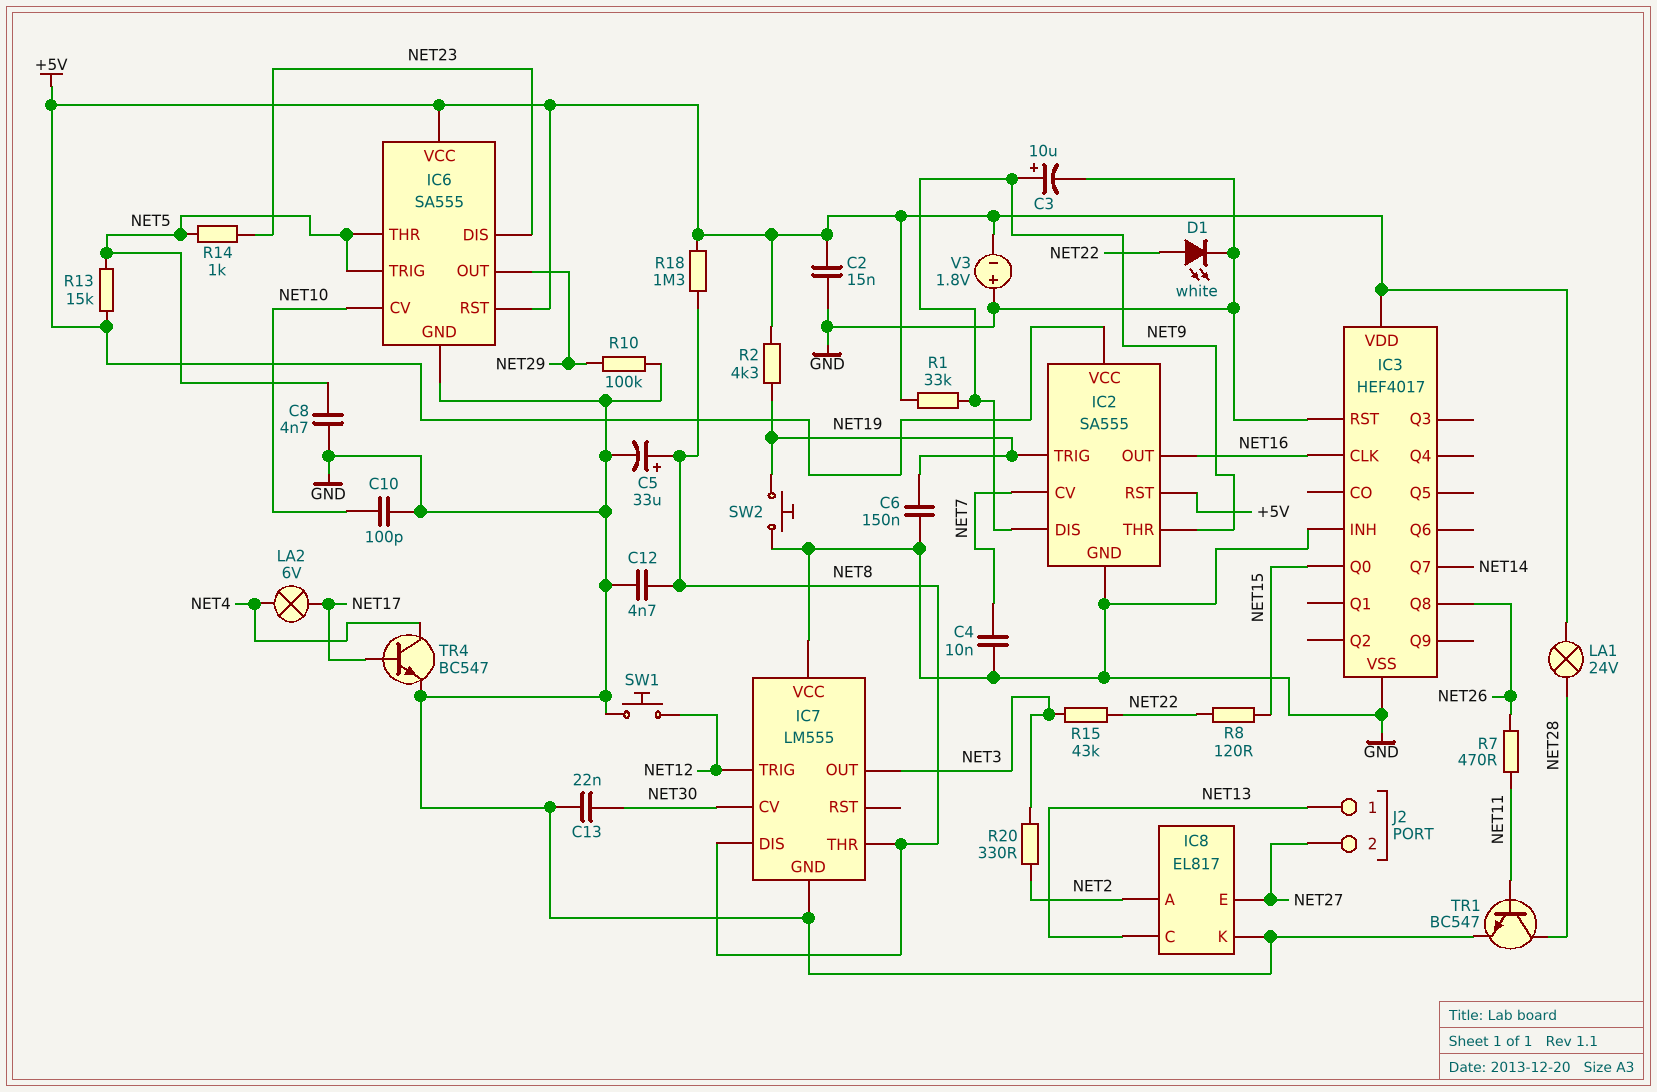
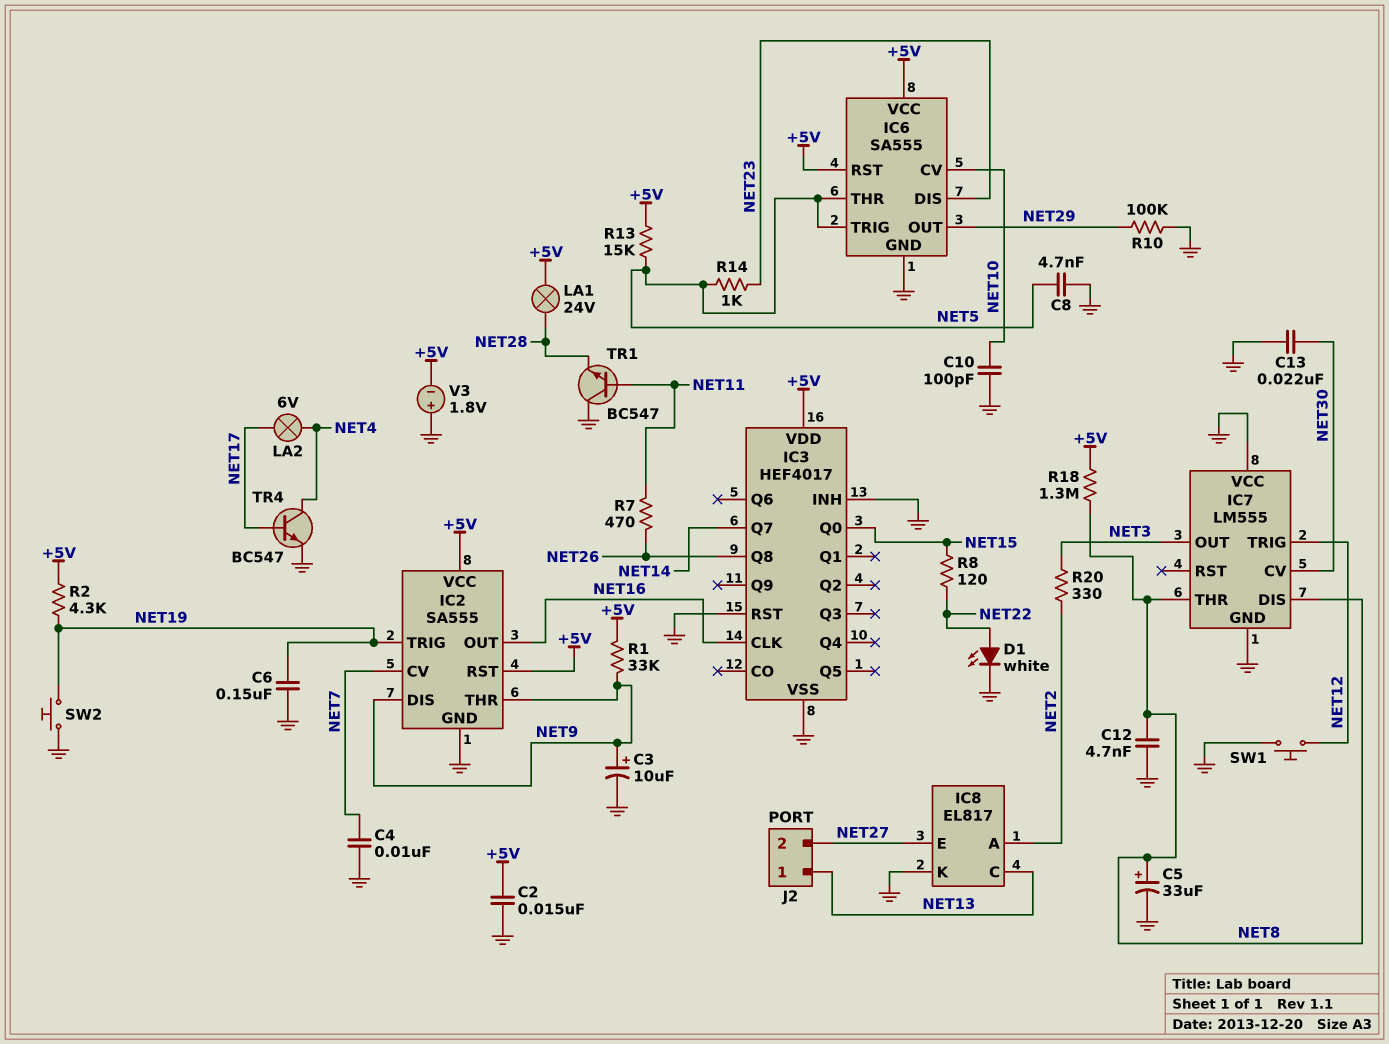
R15: 43k (NET3, NET22) -> none
TR1: NPN BC547 (B NET11, C NET28, E GND) -> NPN BC547 (B NET11, C GND, E NET28)

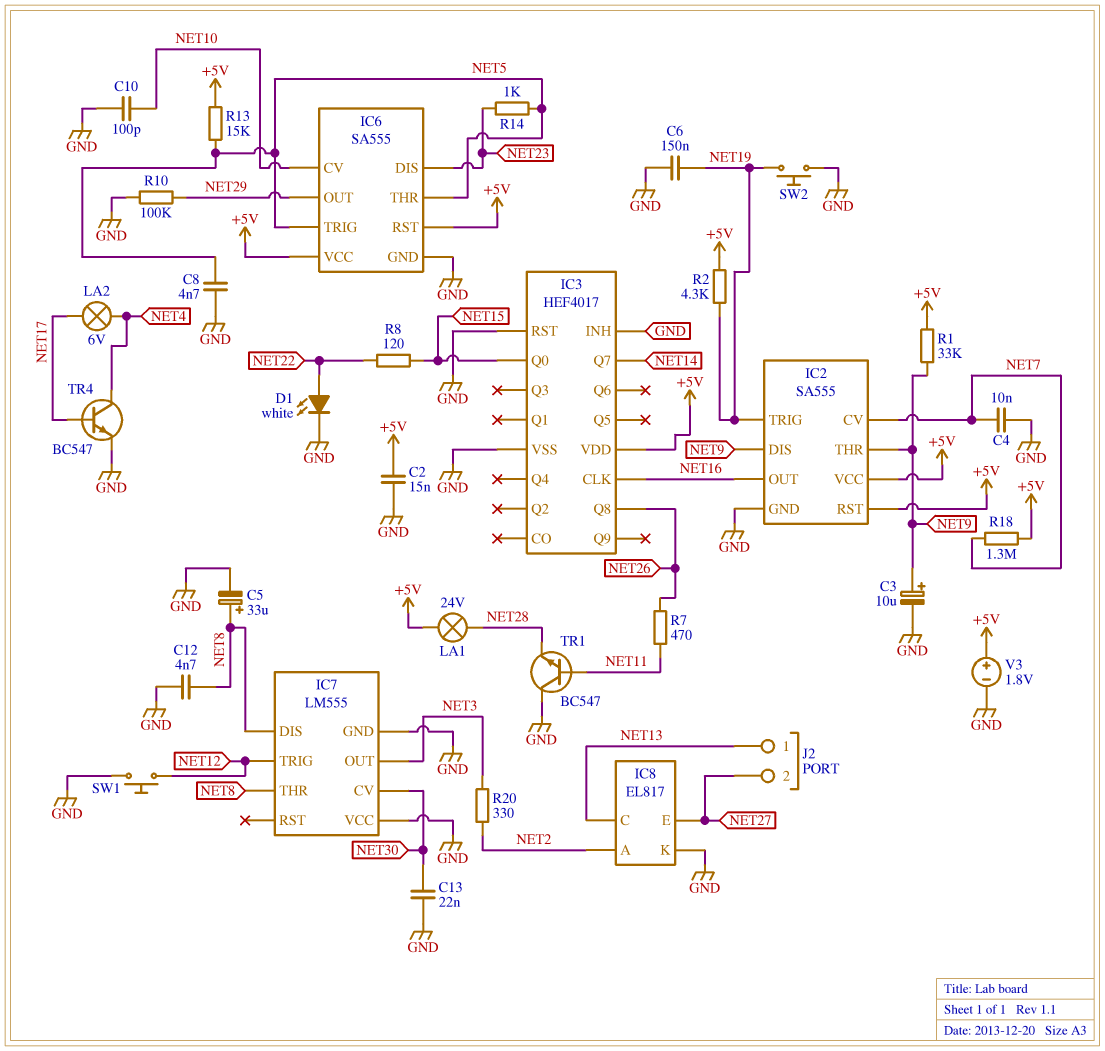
R18: 1.3M (+5V, NET8) -> 1.3M (+5V, NET7)
V3: 1.8V (plus GND, minus +5V) -> 1.8V (plus +5V, minus GND)

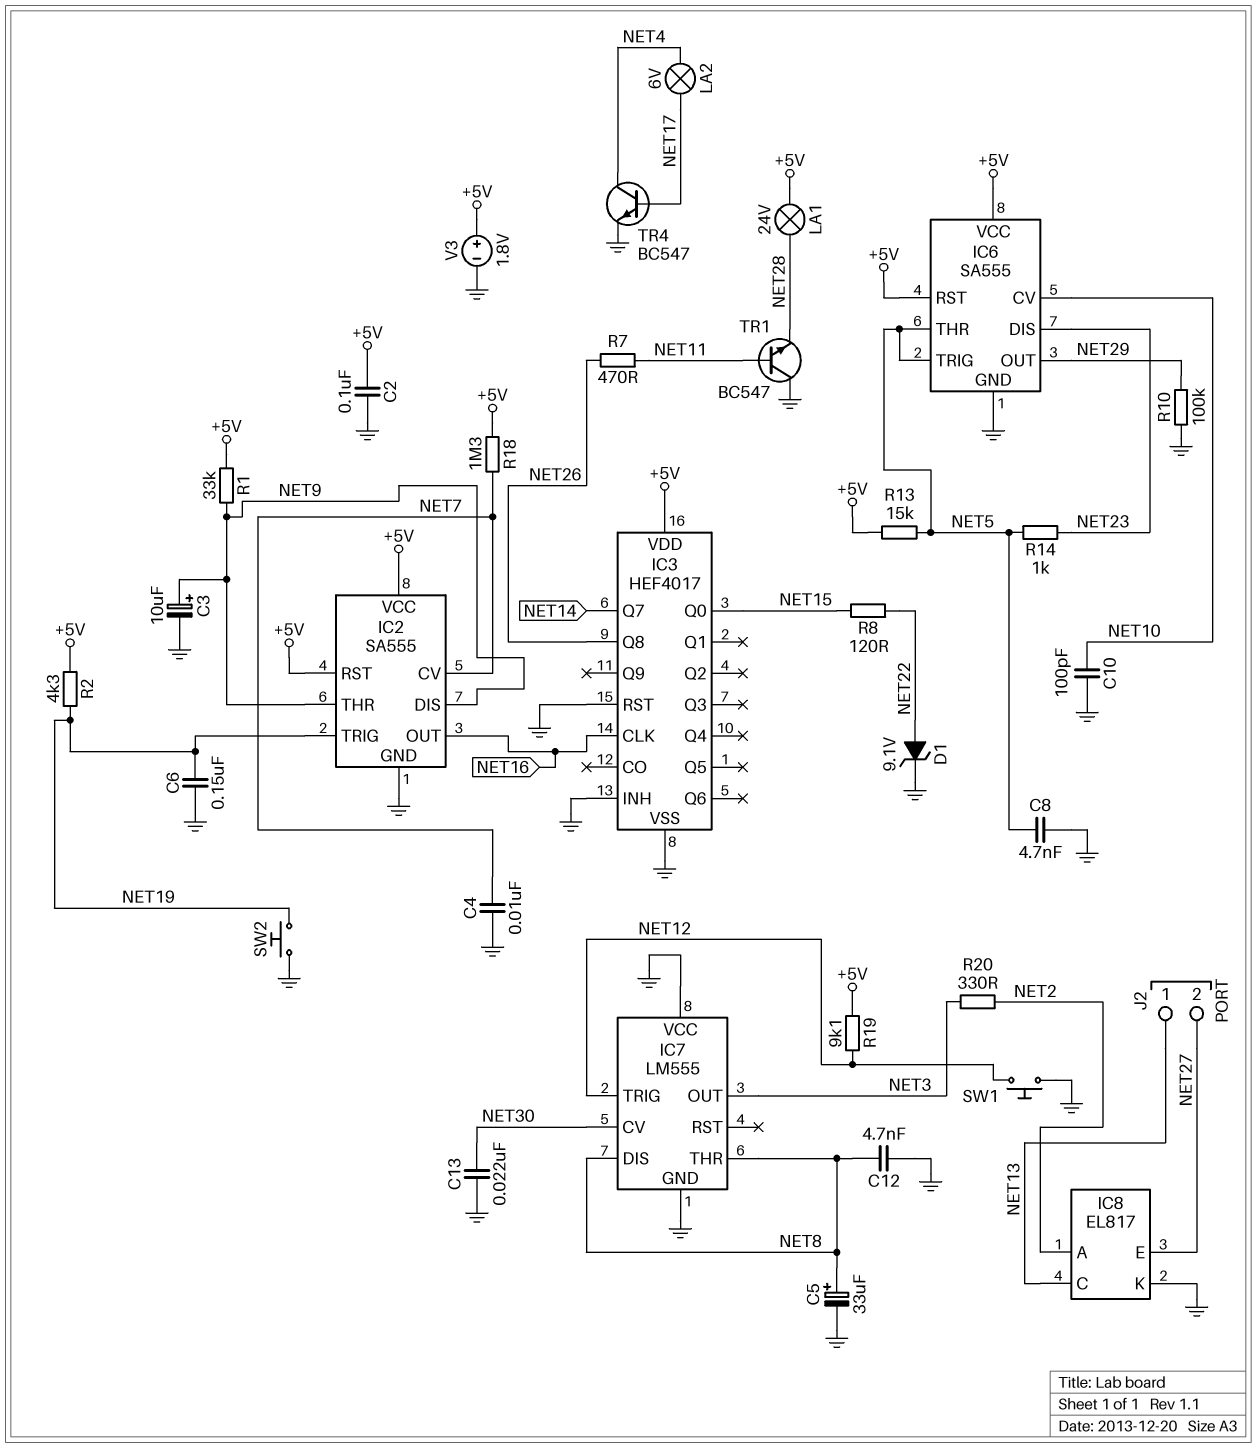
C2: 15nF (+5V, GND) -> 100nF (+5V, GND)
D1: LED white (A NET22, K GND) -> zener 9.1V (A NET22, K GND)
R19: none -> 9.1k (+5V, NET12)

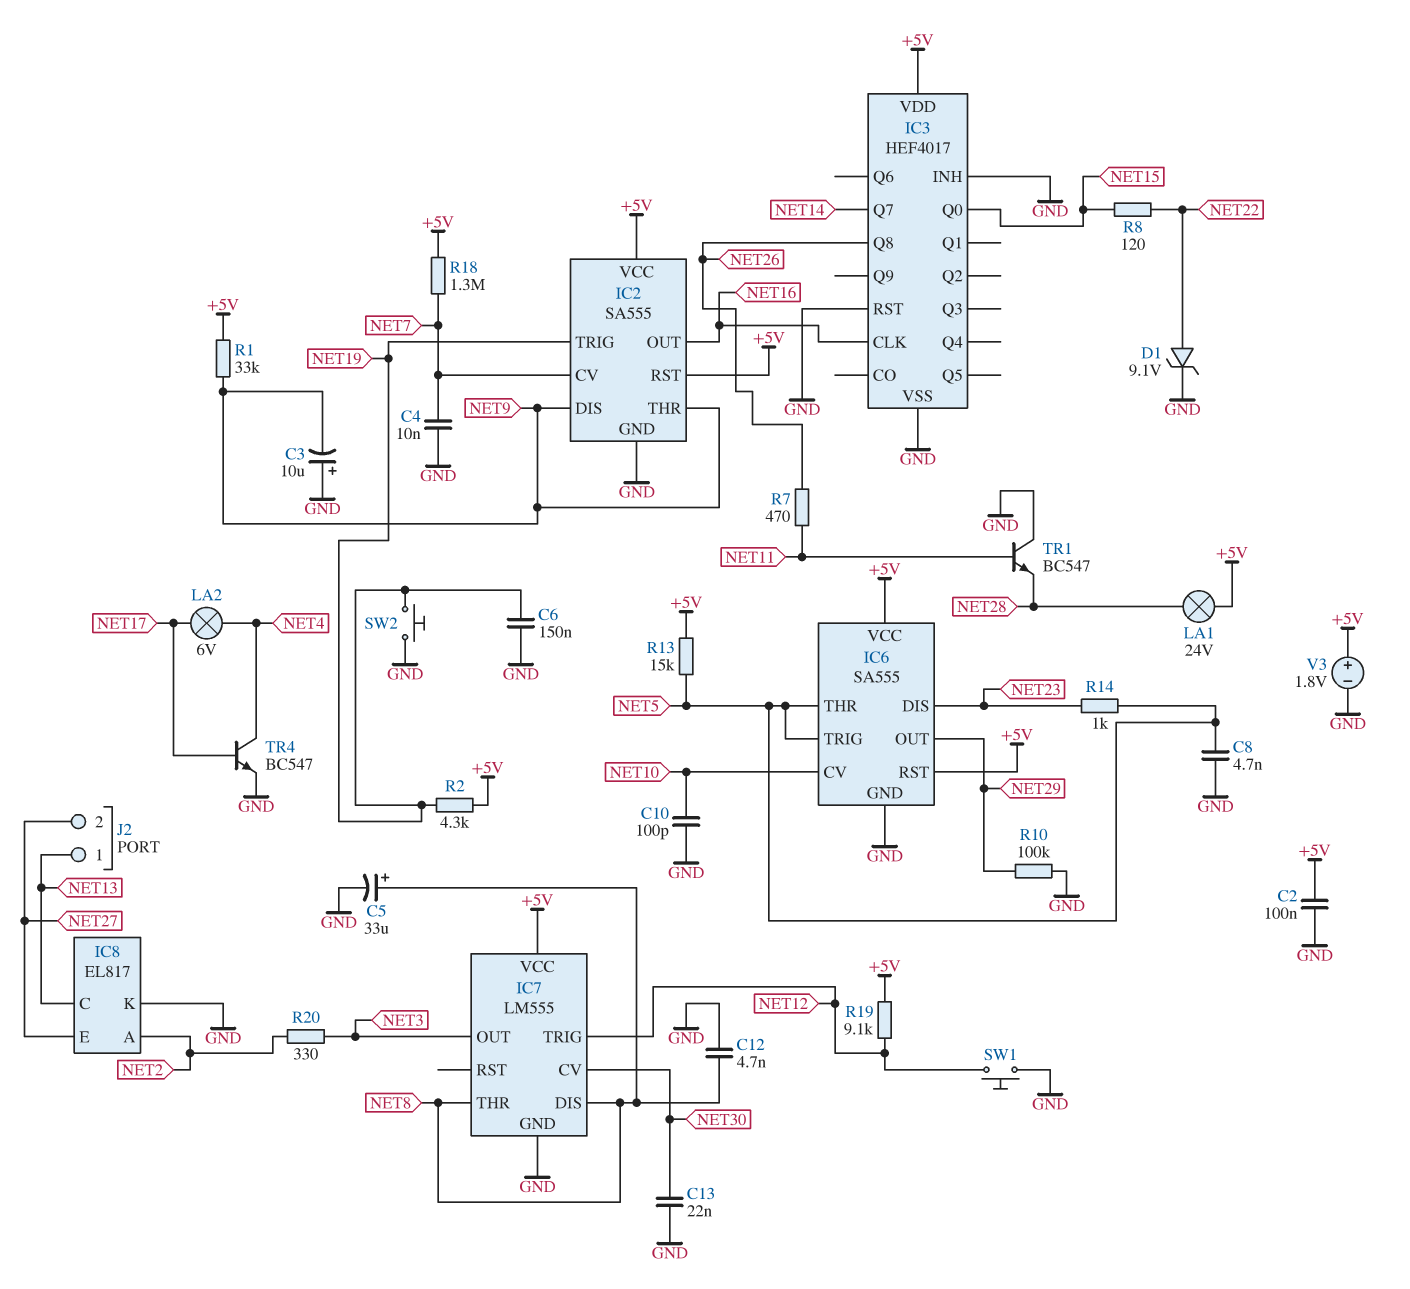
C3: 10uF (plus NET9, minus GND) -> 10uF (plus GND, minus NET9)
IC7 pin VCC: GND -> +5V

